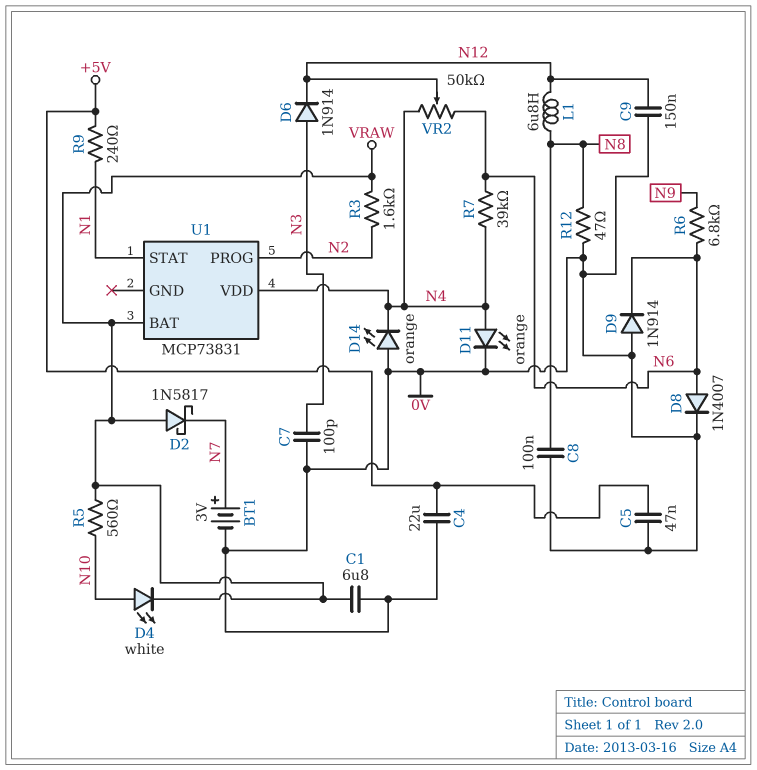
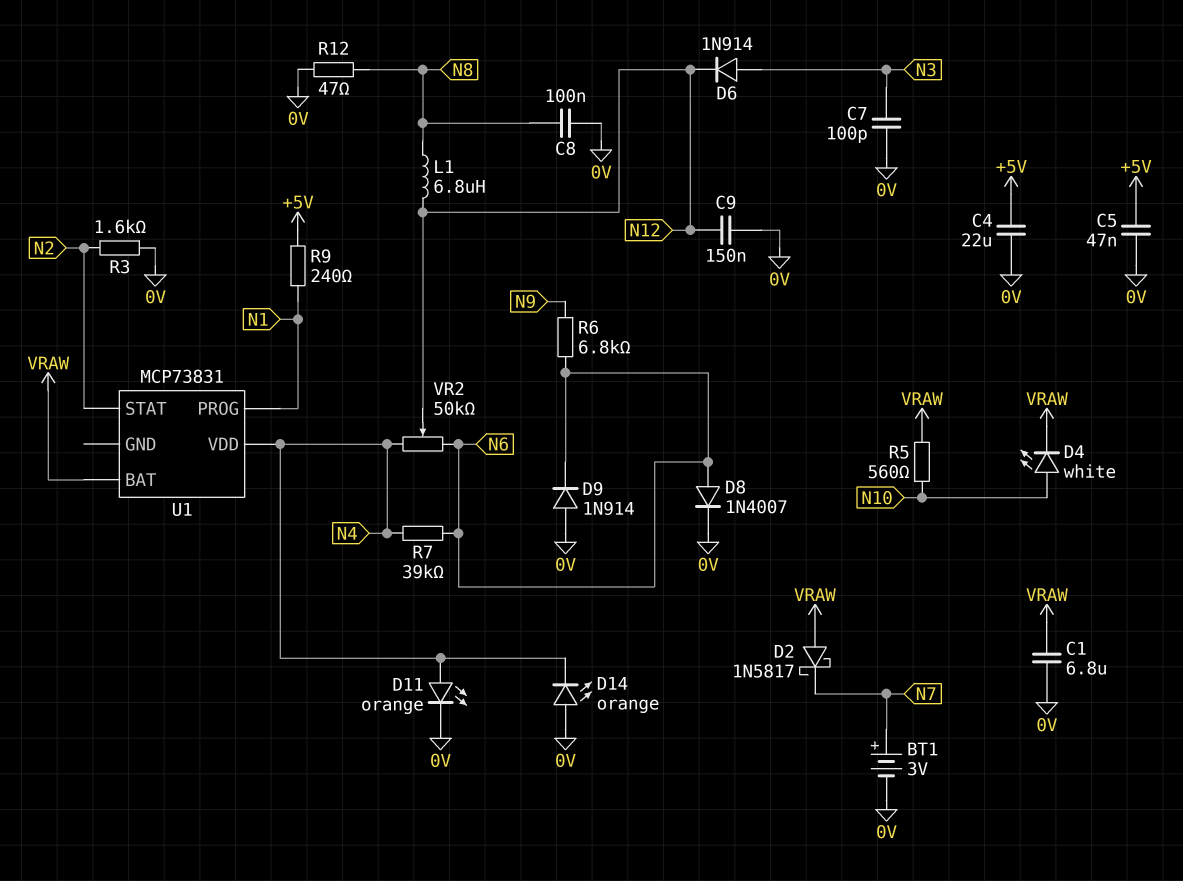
R3: 1.6k (N2, VRAW) -> 1.6k (0V, N2)
U1 pin PROG: N2 -> N1
U1 pin STAT: N1 -> N2

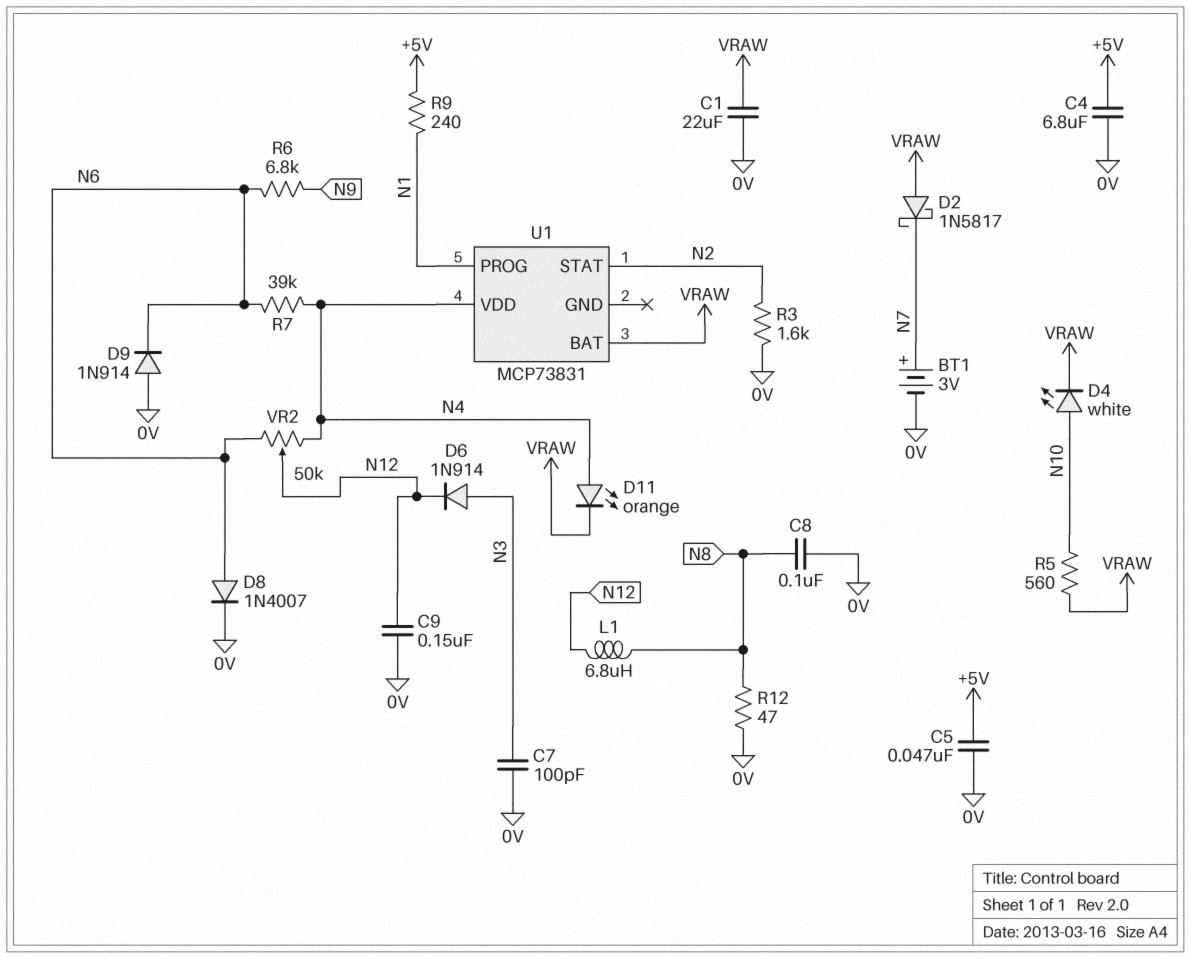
C1: 6.8uF (0V, VRAW) -> 22uF (0V, VRAW)
C4: 22uF (+5V, 0V) -> 6.8uF (+5V, 0V)
D11: LED orange (A N4, K 0V) -> LED orange (A N4, K VRAW)
D14: LED orange (A 0V, K N4) -> none

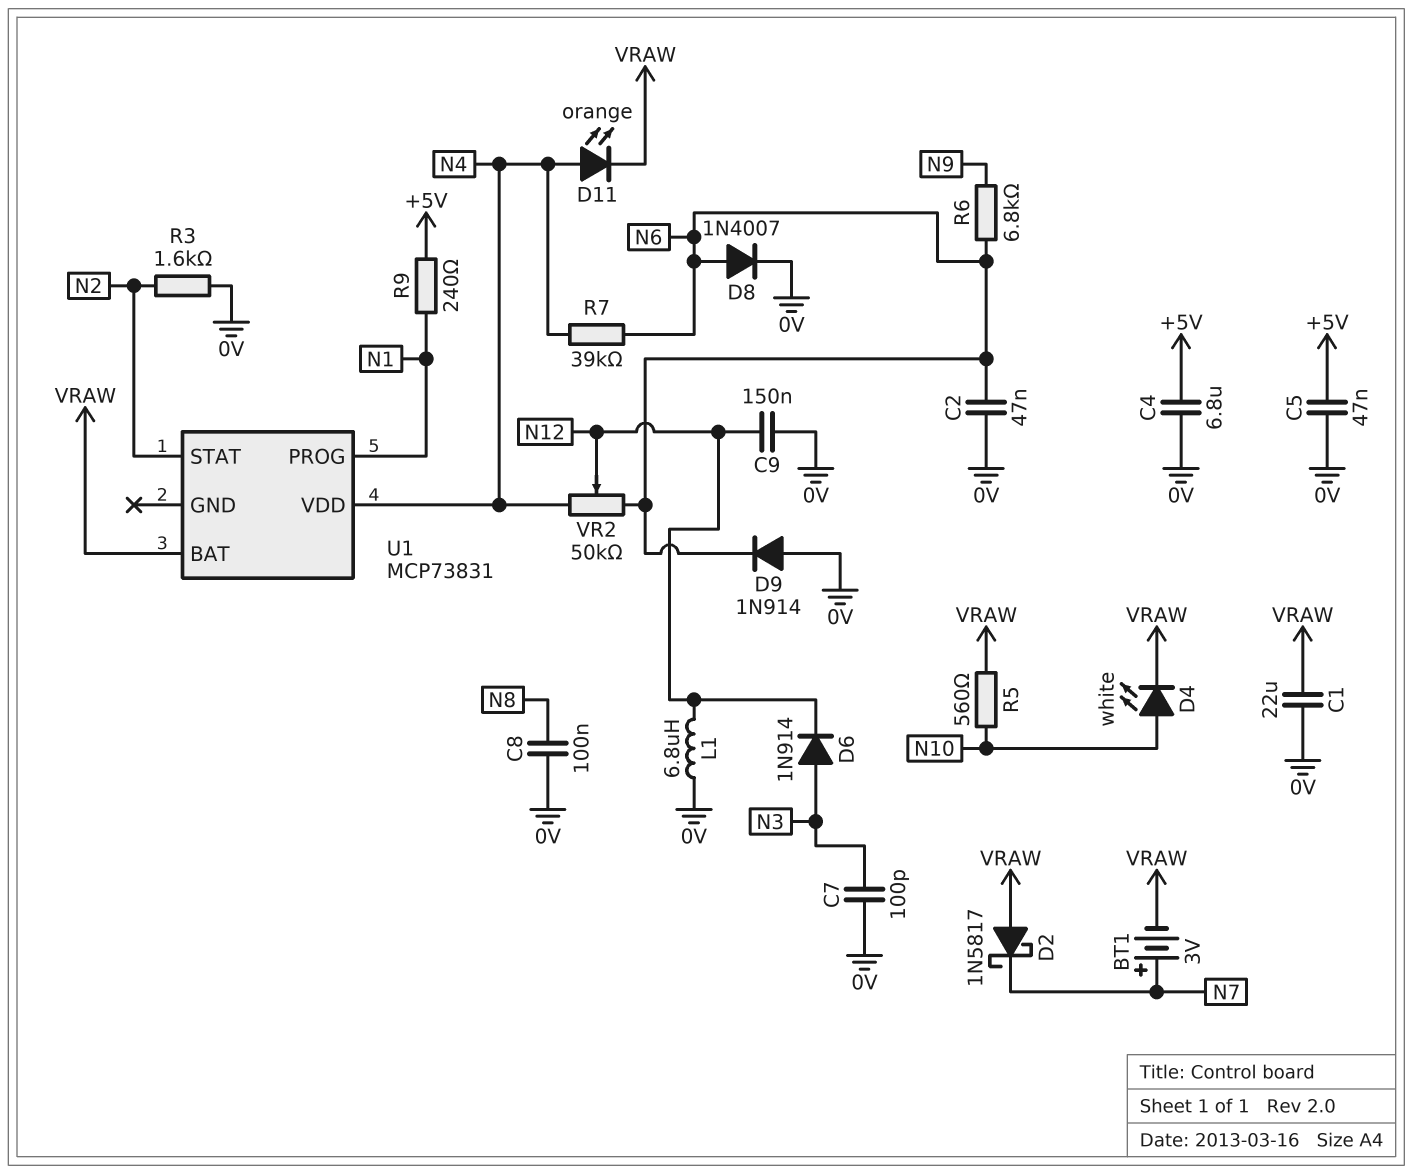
BT1: 3V (plus N7, minus 0V) -> 3V (plus N7, minus VRAW)
C2: none -> 47nF (0V, N6)
L1: 6.8uH (N8, N12) -> 6.8uH (0V, N12)
R12: 47 (0V, N8) -> none

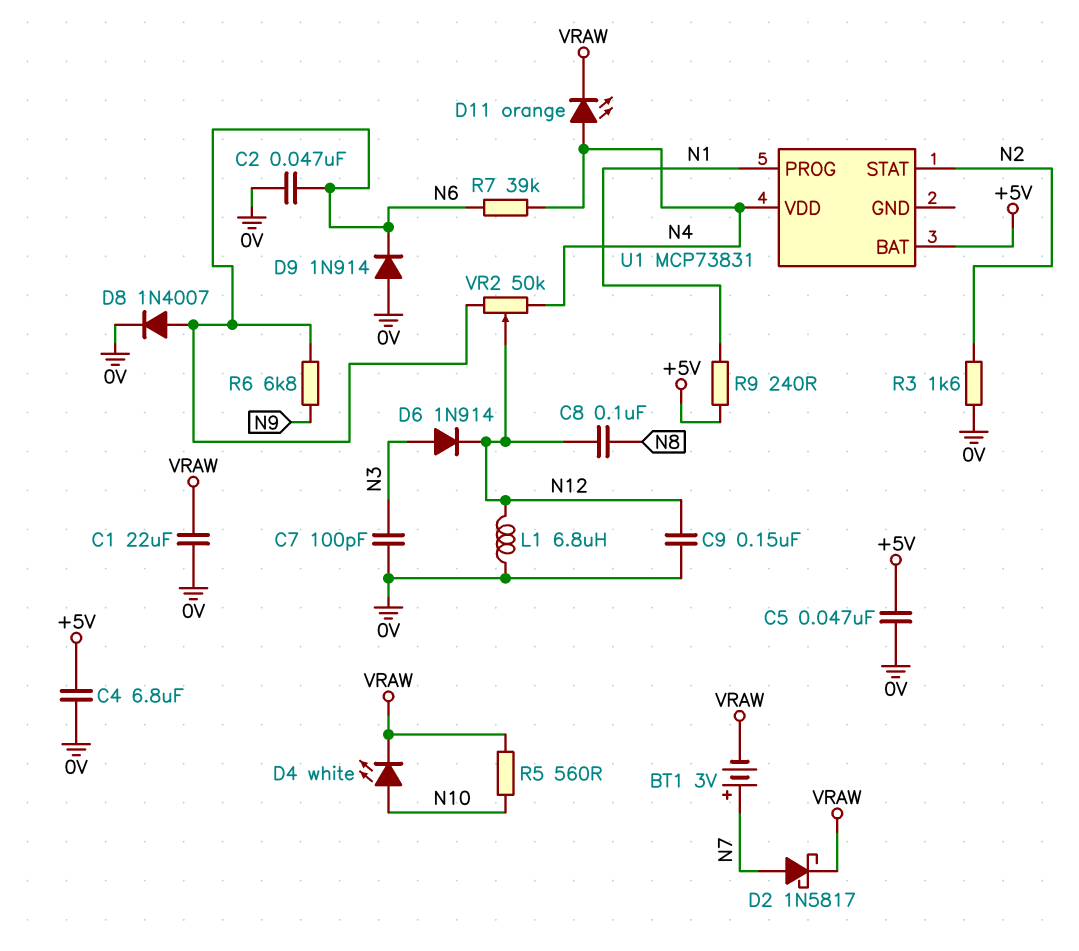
C8: 100nF (0V, N8) -> 100nF (N8, N12)
D2: schottky 1N5817 (A VRAW, K N7) -> schottky 1N5817 (A N7, K VRAW)
U1 pin BAT: VRAW -> +5V

